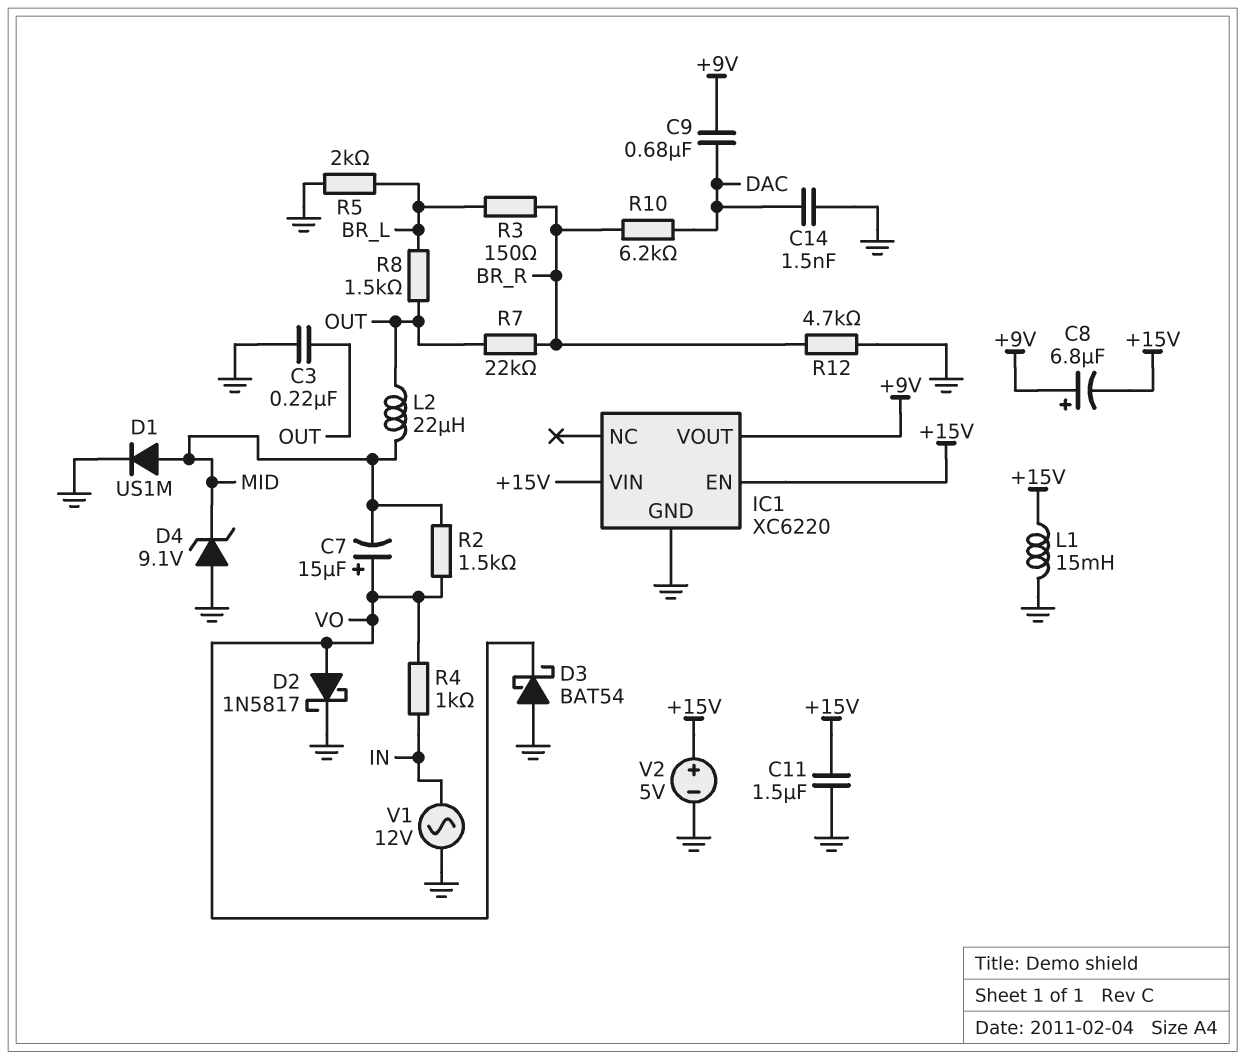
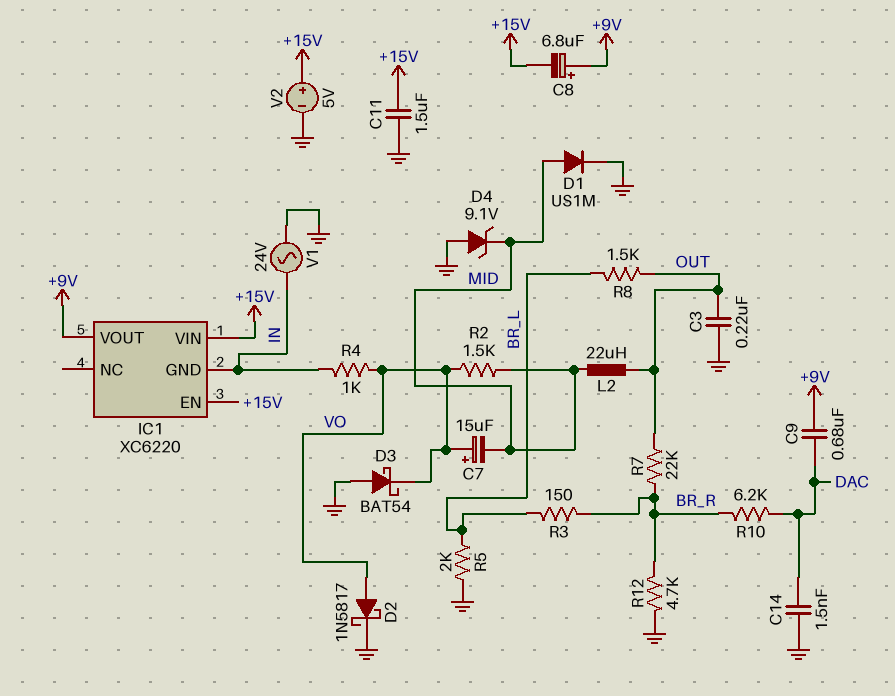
IC1 pin GND: GND -> IN
L1: 15mH (+15V, GND) -> none
V1: AC 12V (GND, IN) -> AC 24V (GND, IN)

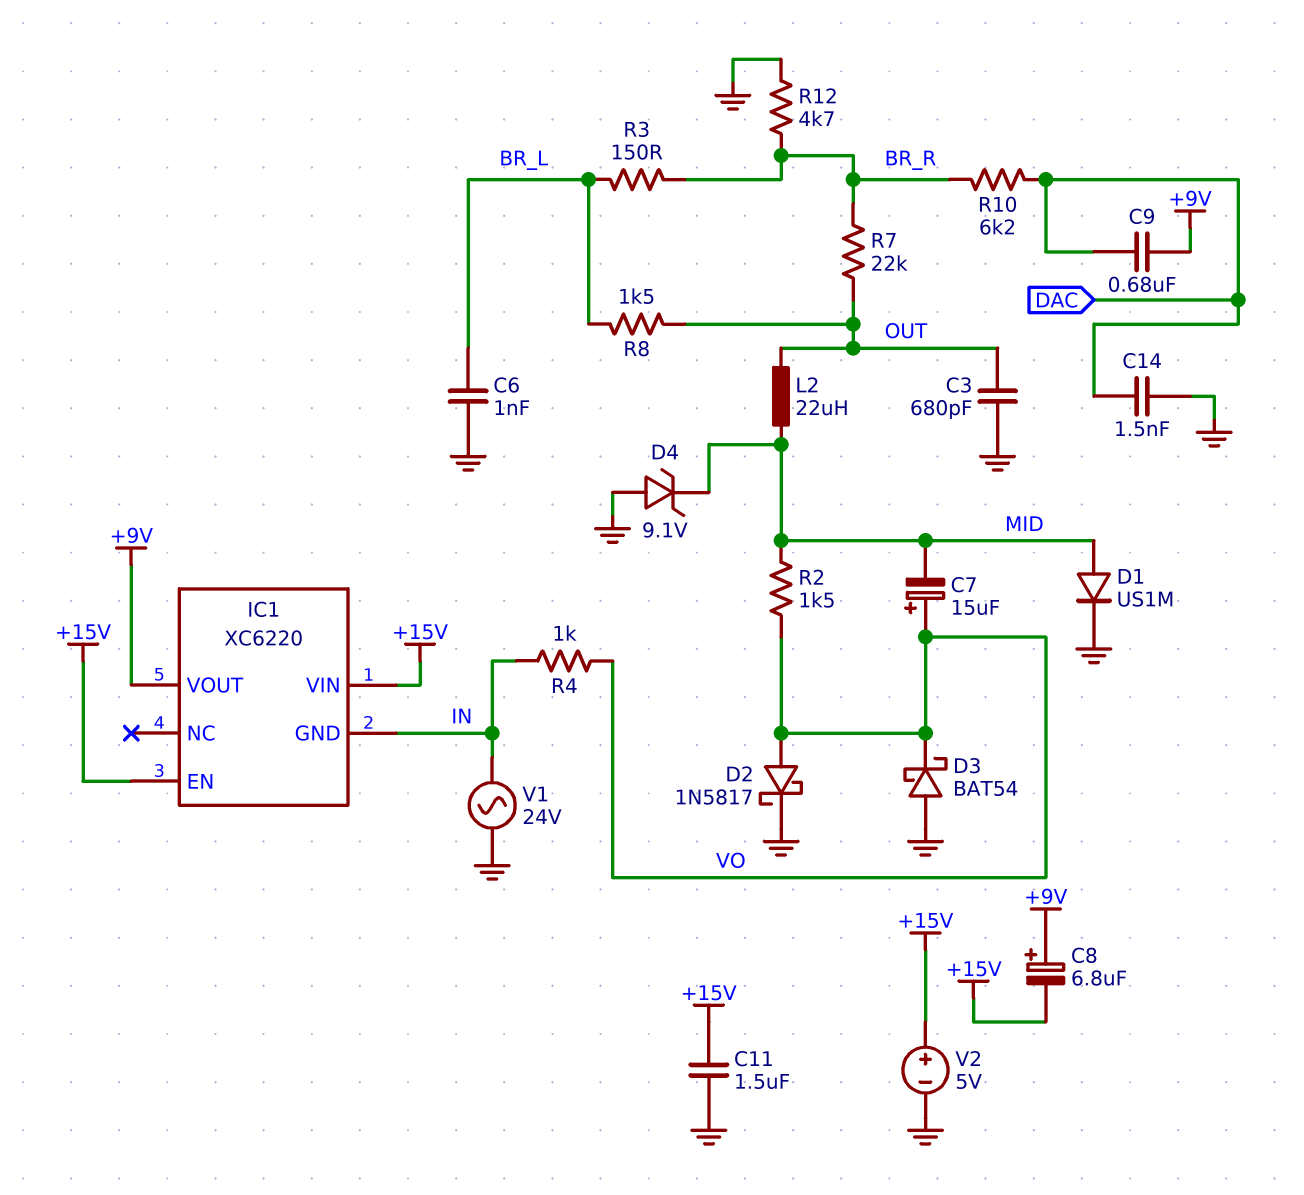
C3: 220nF (GND, OUT) -> 680pF (GND, OUT)
C6: none -> 1nF (BR_L, GND)
R5: 2k (BR_L, GND) -> none

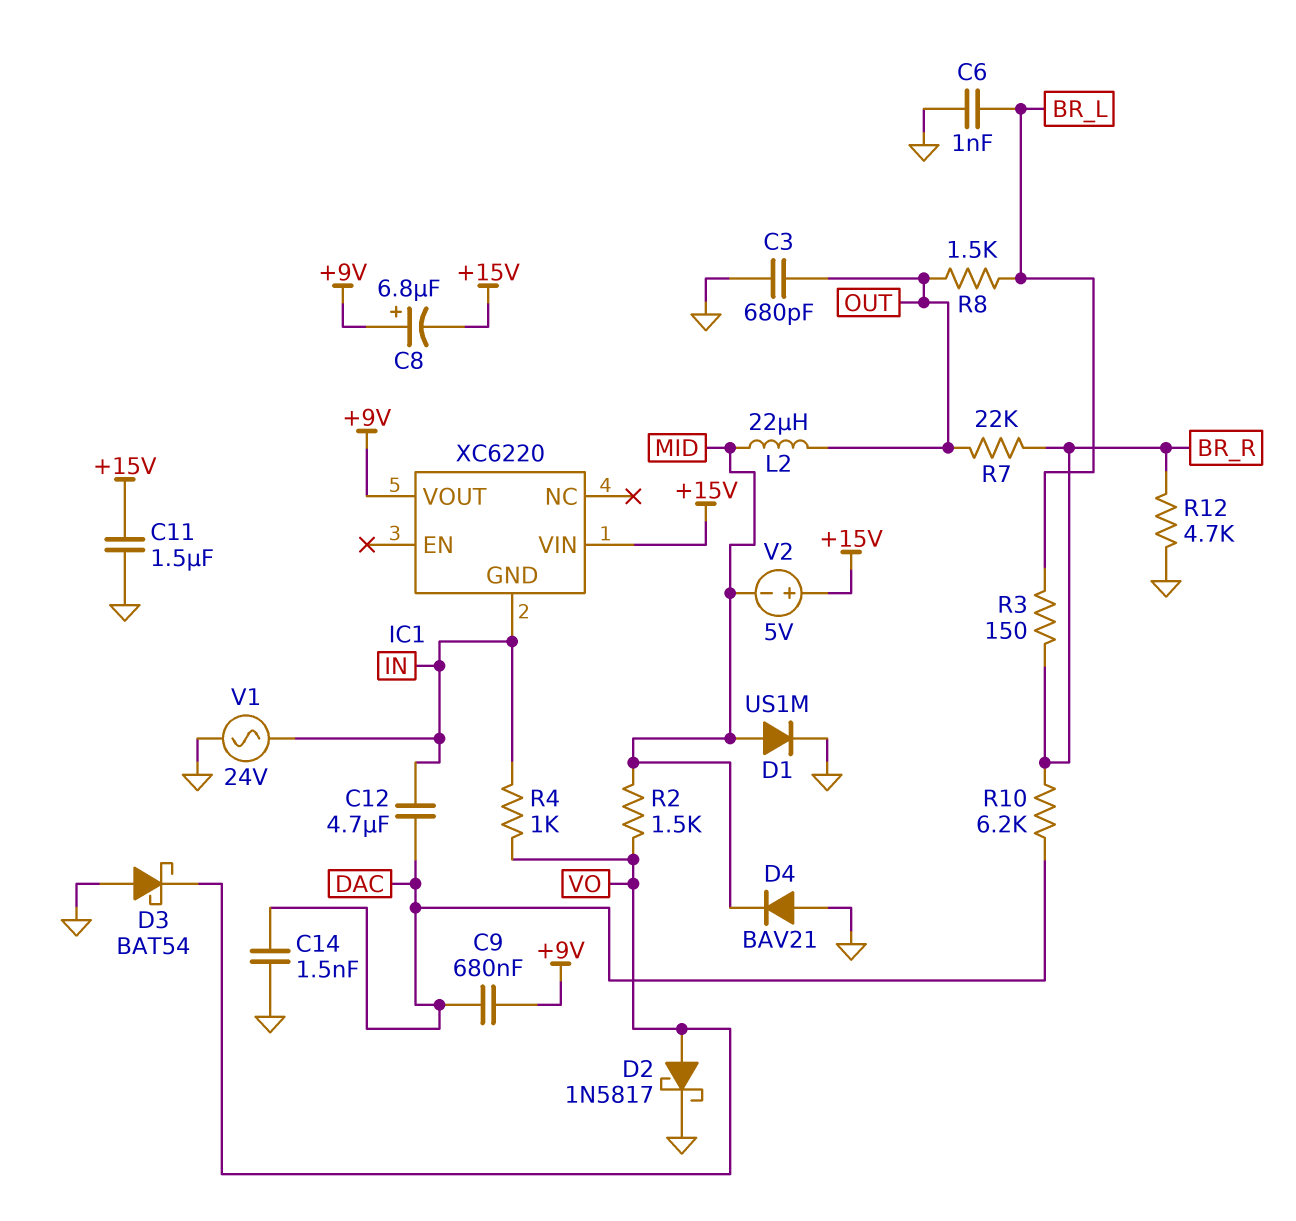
C7: 15uF (plus VO, minus MID) -> none
C12: none -> 4.7uF (DAC, IN)
D4: zener 9.1V (A GND, K MID) -> diode BAV21 (A GND, K MID)
IC1 pin EN: +15V -> none
V2: 5V (plus +15V, minus GND) -> 5V (plus +15V, minus MID)

